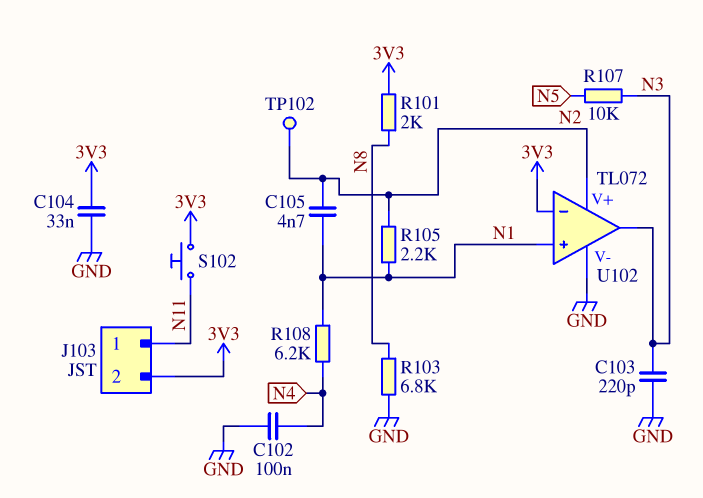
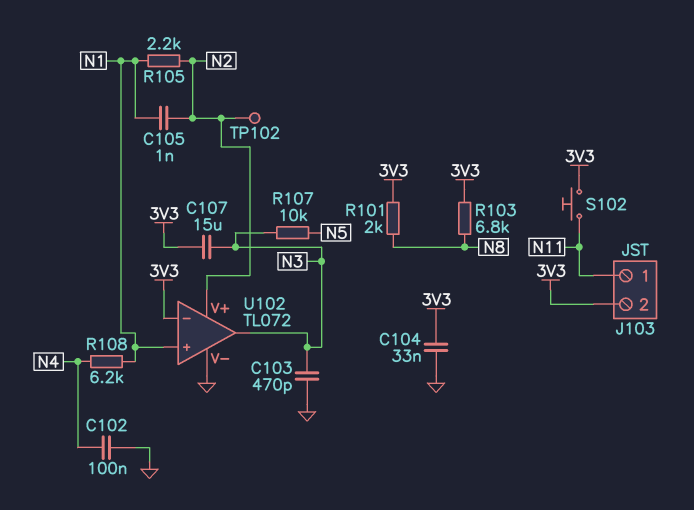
C103: 220pF (GND, N3) -> 470pF (GND, N3)
C105: 4.7nF (N1, N2) -> 1nF (N1, N2)
C107: none -> 15uF (3V3, N3)
R103: 6.8k (GND, N8) -> 6.8k (3V3, N8)

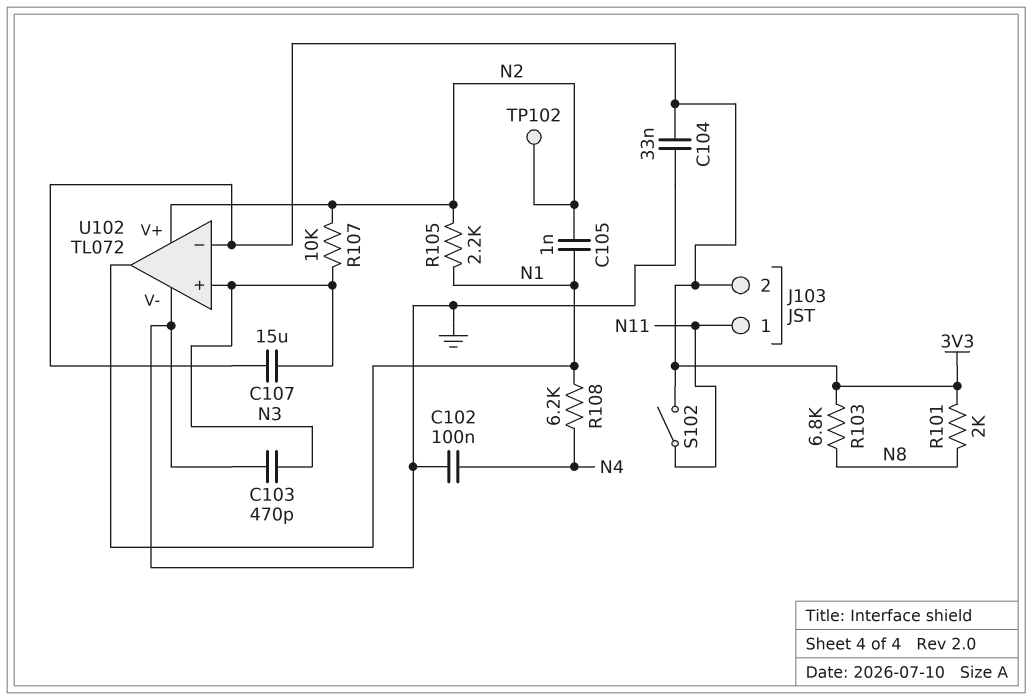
R107: 10k (N3, N5) -> 10k (N2, N3)
S102: button (3V3, N11) -> switch (3V3, N11)
U102 pin in+: N1 -> N3
U102 pin out: N3 -> N1

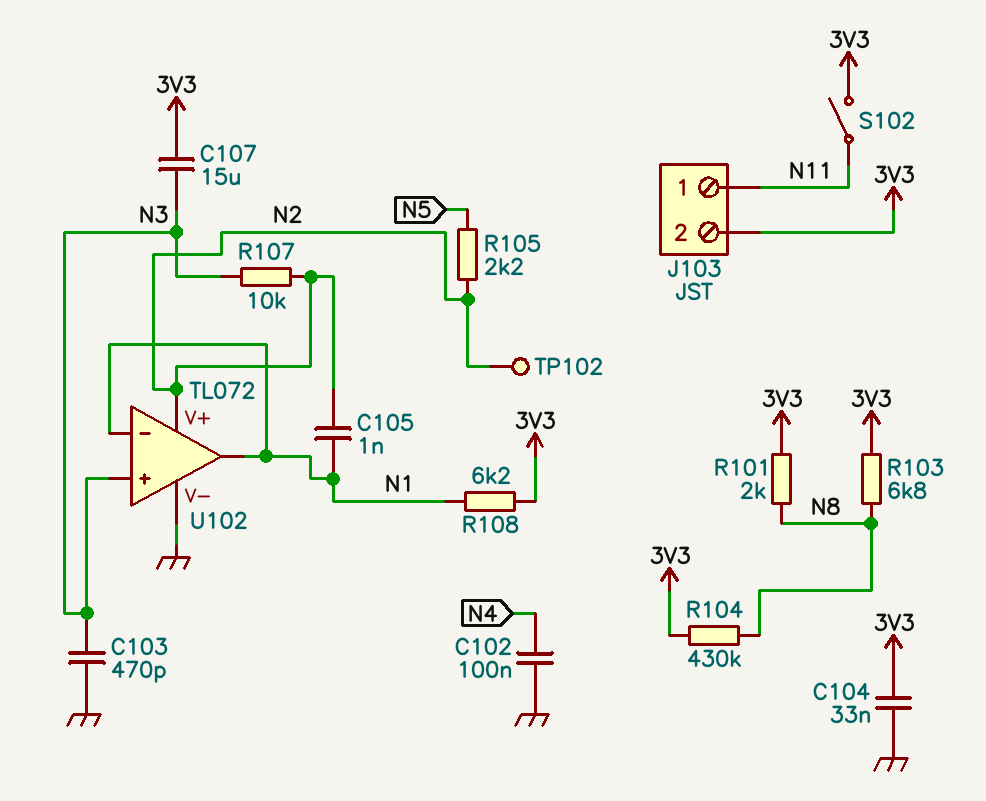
R104: none -> 430k (3V3, N8)
R105: 2.2k (N1, N2) -> 2.2k (N2, N5)
R108: 6.2k (N1, N4) -> 6.2k (3V3, N1)
U102 pin in-: 3V3 -> N1

